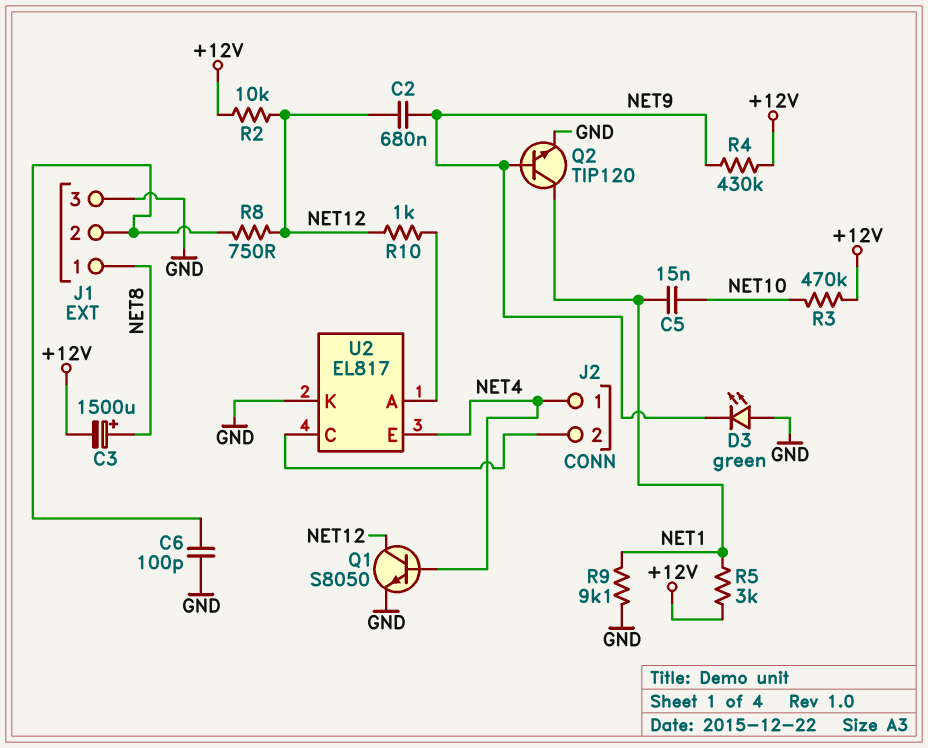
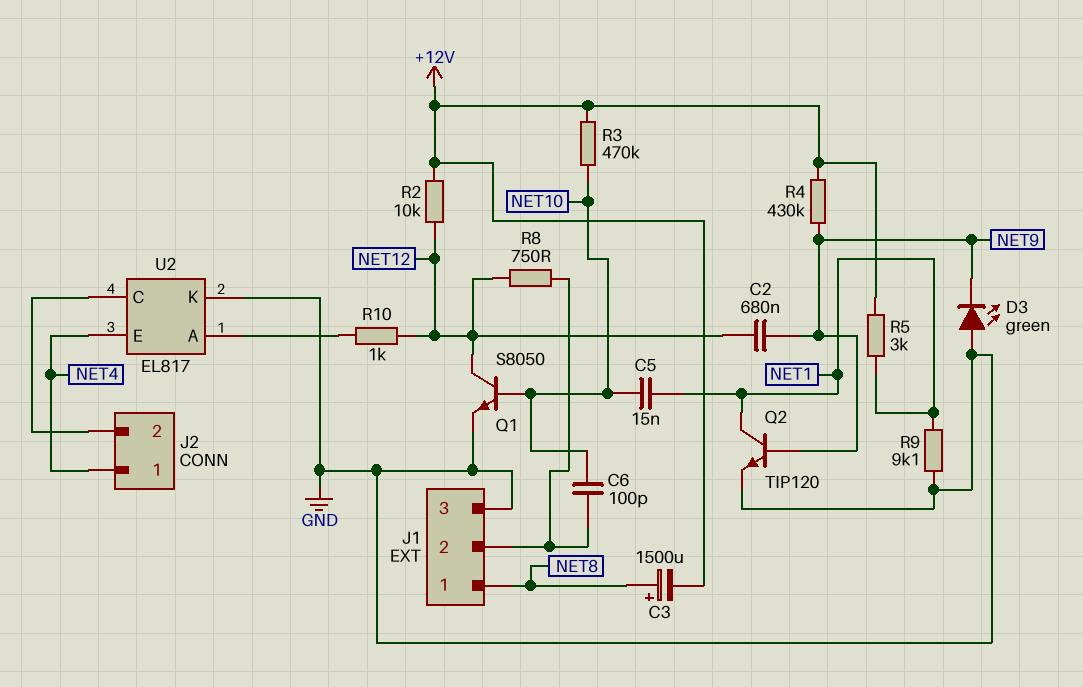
C6: 100pF (GND, J1/2) -> 100pF (J1/2, NET10)
Q1: NPN S8050 (B NET4, C NET12, E GND) -> NPN S8050 (B NET10, C NET12, E GND)

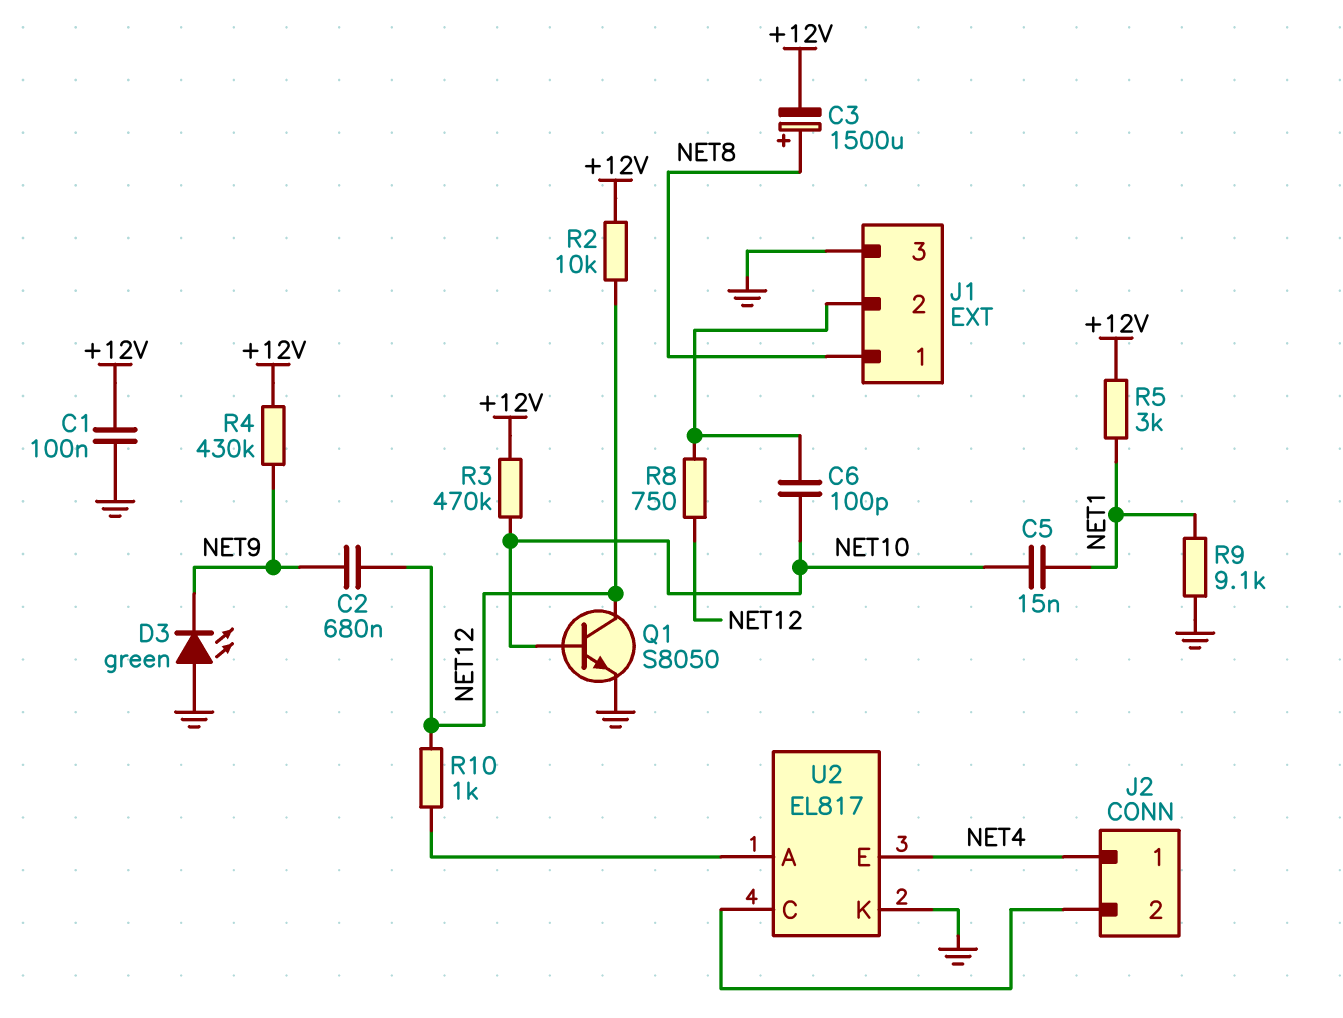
C1: none -> 100nF (+12V, GND)
Q2: NPN TIP120 (B NET9, C NET1, E GND) -> none

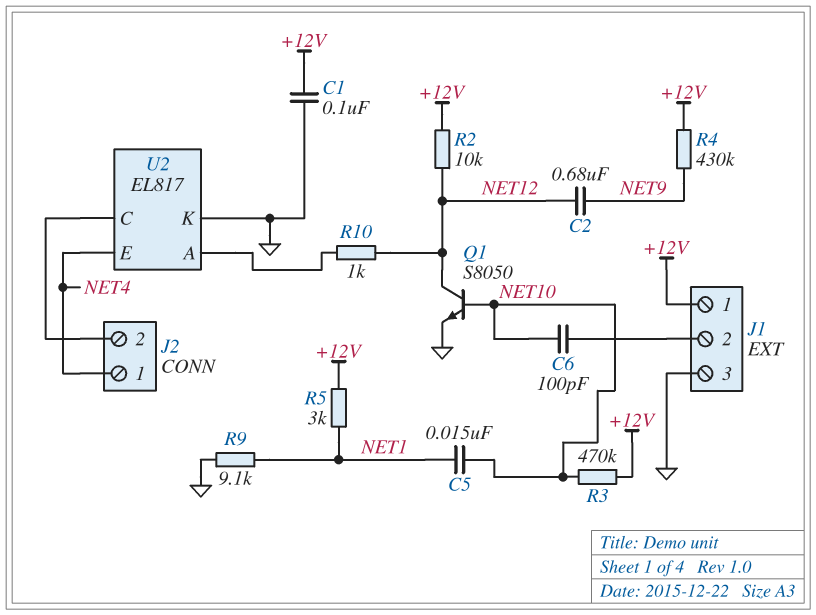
C3: 1500uF (plus NET8, minus +12V) -> none
D3: LED green (A GND, K NET9) -> none
J1 pin 1: NET8 -> +12V
R8: 750 (J1/2, NET12) -> none

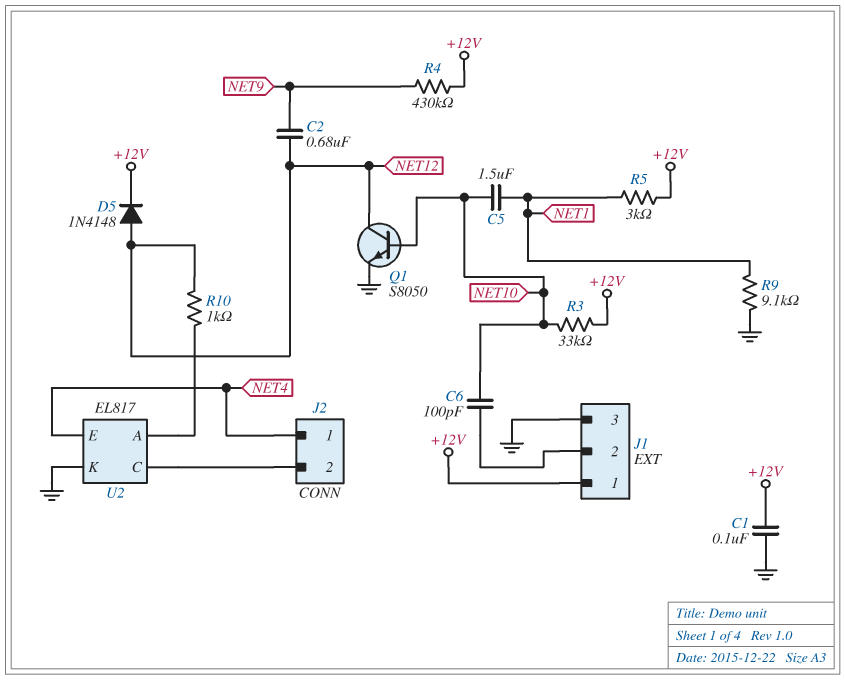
C5: 15nF (NET1, NET10) -> 1.5uF (NET1, NET10)
D5: none -> diode 1N4148 (A NET12, K +12V)
R2: 10k (+12V, NET12) -> none
R3: 470k (+12V, NET10) -> 33k (+12V, NET10)

